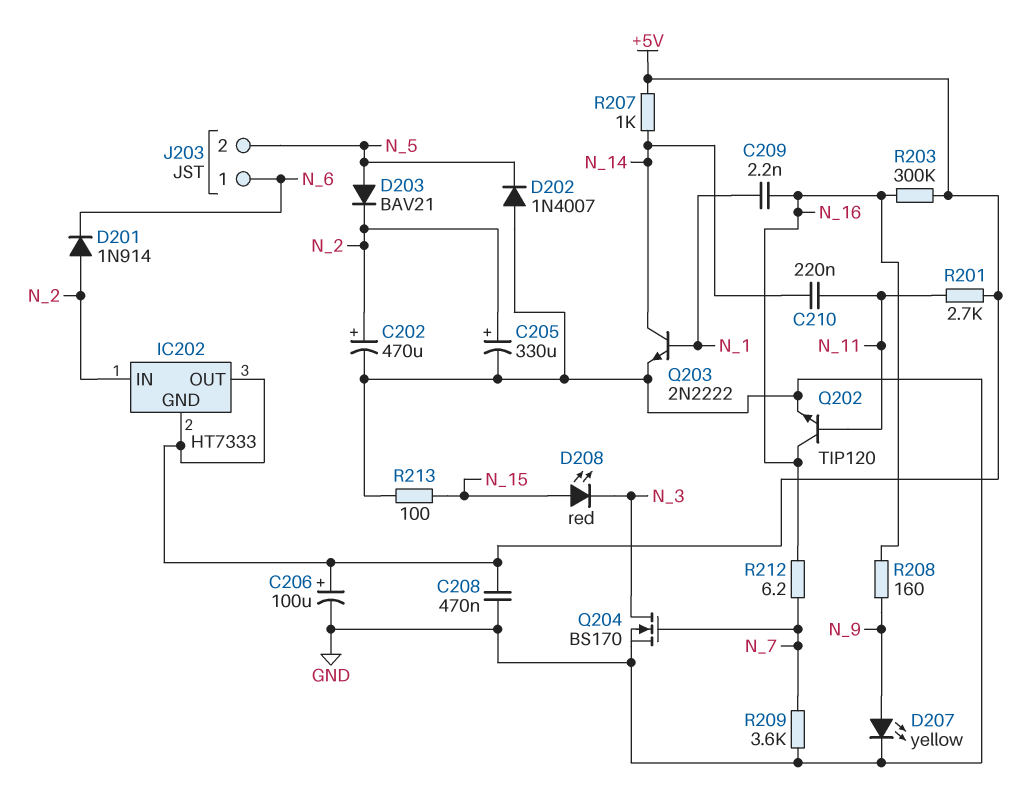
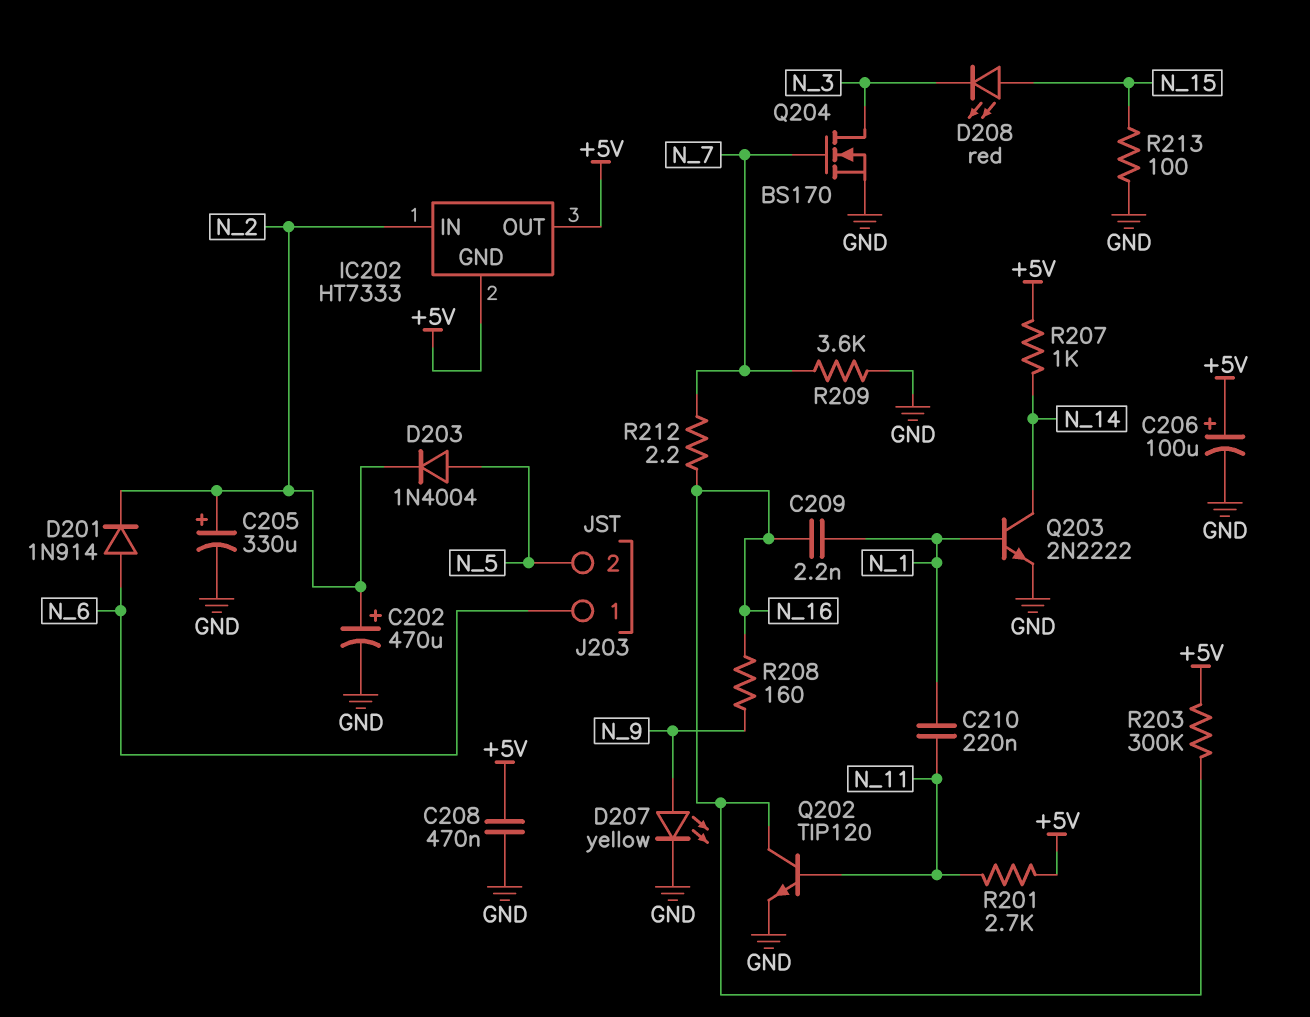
C210: 220nF (N_11, N_14) -> 220nF (N_1, N_11)
D201: diode 1N914 (A N_2, K N_6) -> diode 1N914 (A N_6, K N_2)
D202: diode 1N4007 (A GND, K N_5) -> none
D203: diode BAV21 (A N_5, K N_2) -> diode 1N4004 (A N_5, K N_2)
R212: 6.2 (N_7, N_16) -> 2.2 (N_7, N_16)

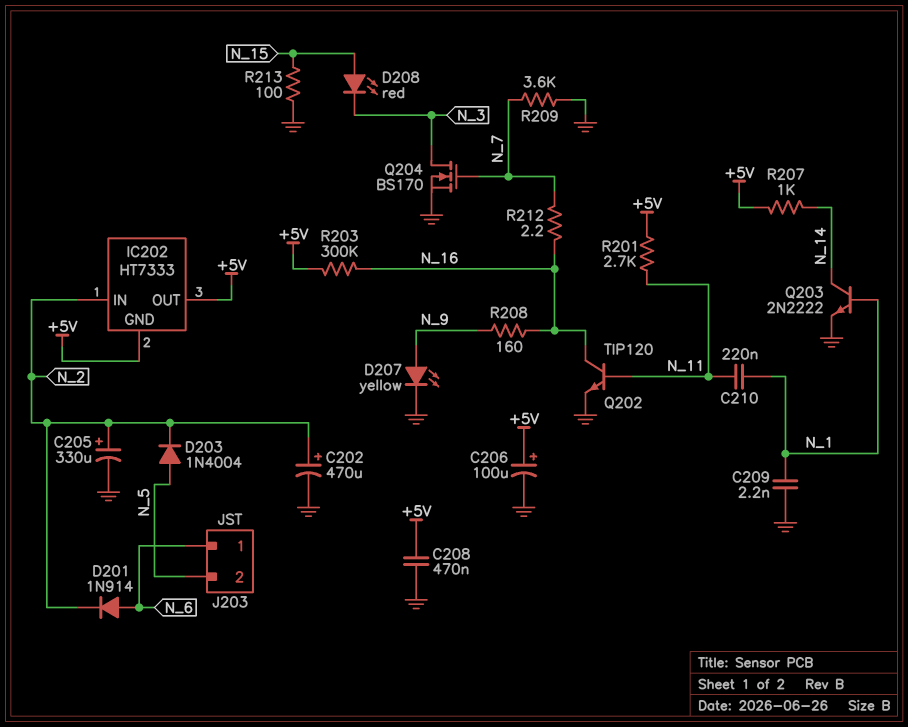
C209: 2.2nF (N_1, N_16) -> 2.2nF (GND, N_1)

